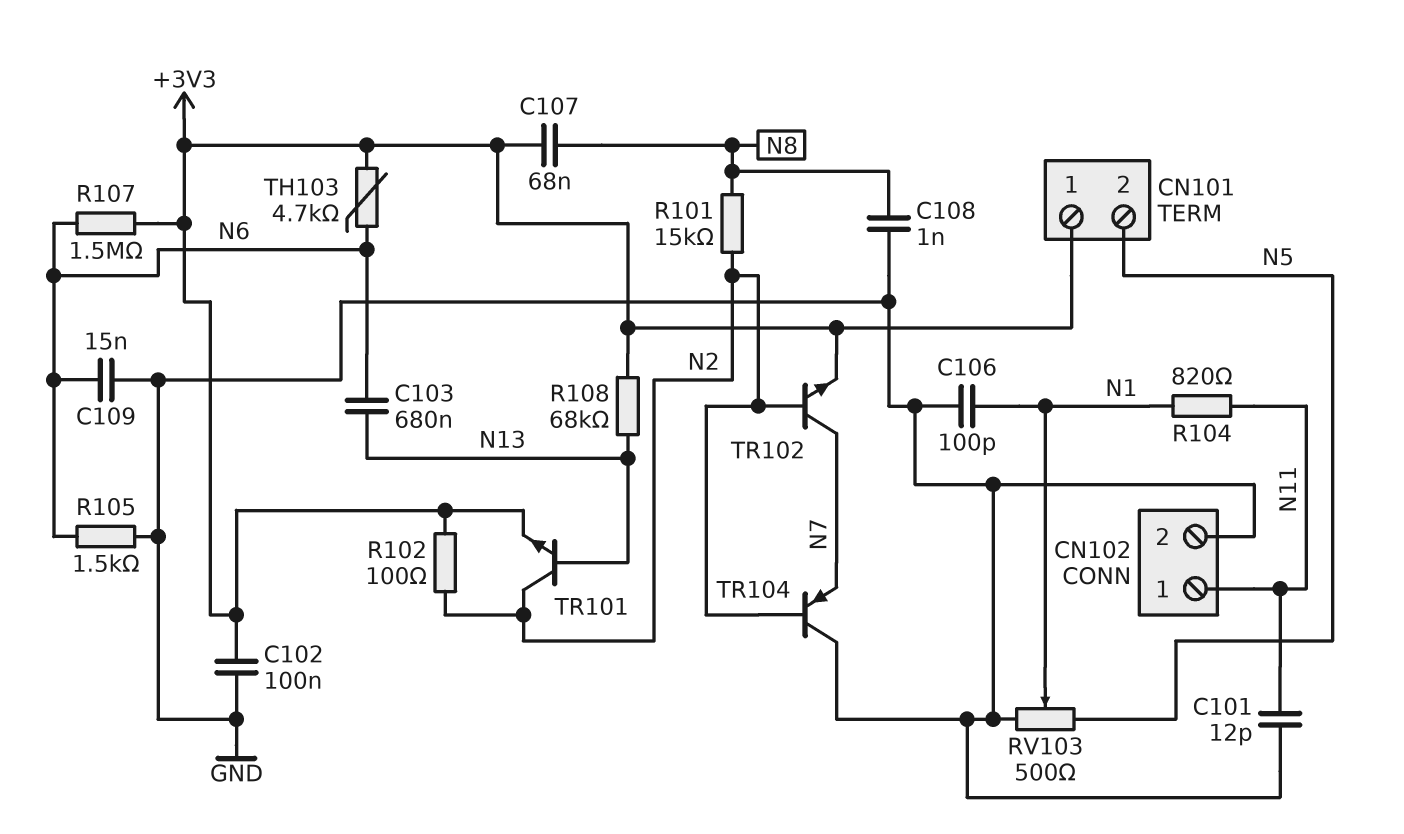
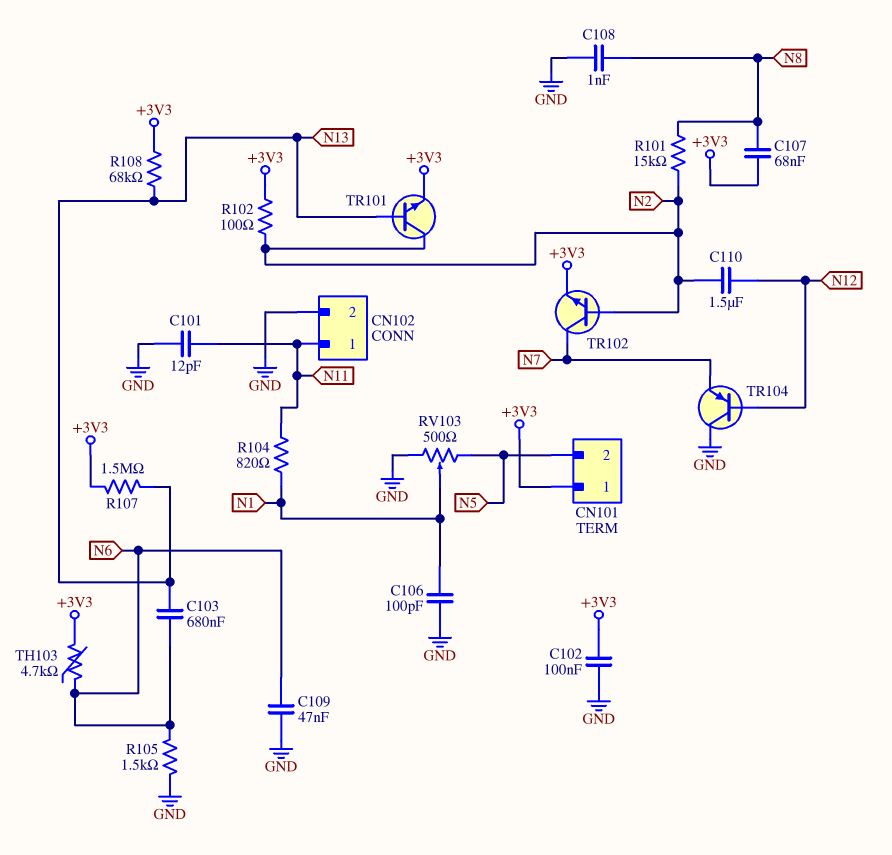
C109: 15nF (GND, N6) -> 47nF (GND, N6)
C110: none -> 1.5uF (N2, N12)
R107: 1.5M (+3V3, N6) -> 1.5M (+3V3, N13)
TR104: PNP (B N2, C GND, E N7) -> PNP (B N12, C GND, E N7)

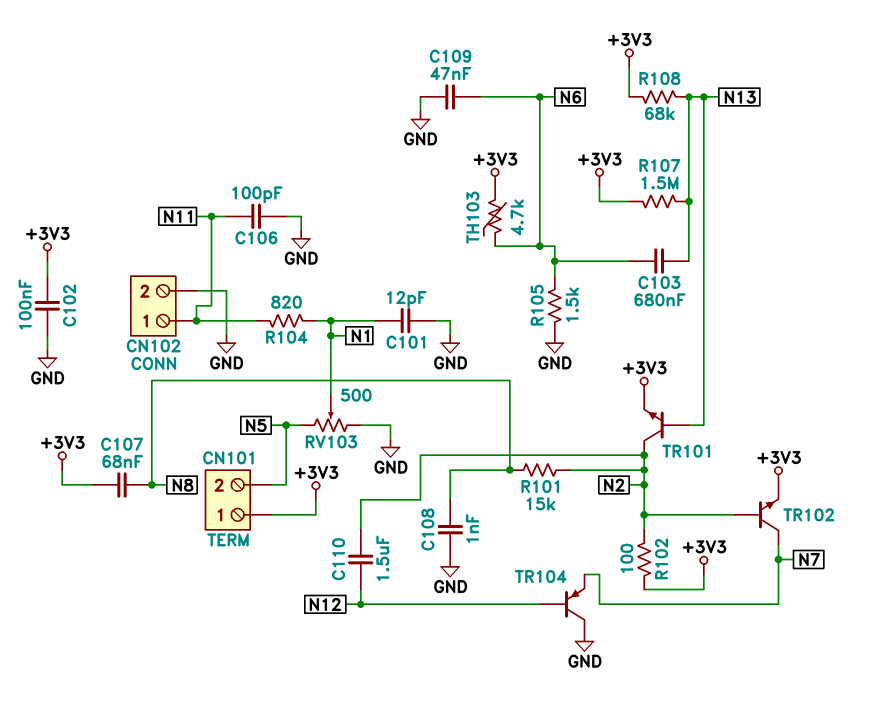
C101: 12pF (GND, N11) -> 12pF (GND, N1)
C106: 100pF (GND, N1) -> 100pF (GND, N11)

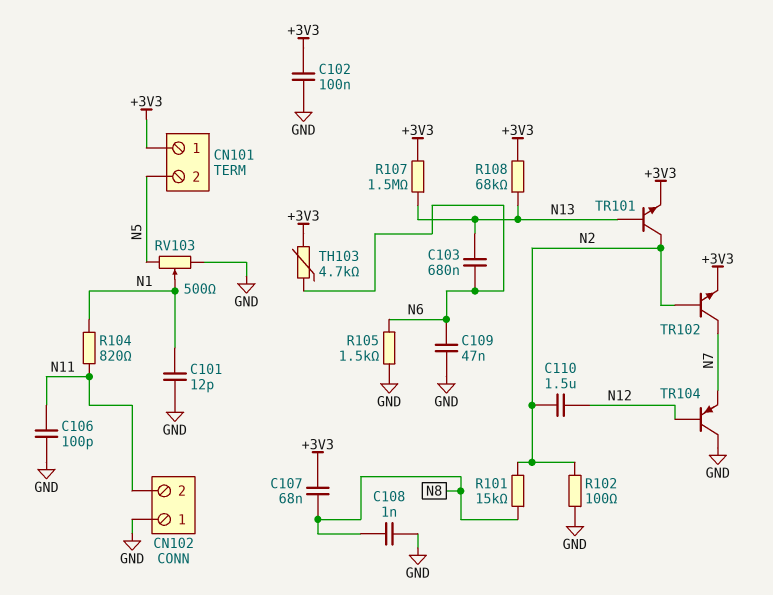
CN102 pin 1: N11 -> GND
CN102 pin 2: GND -> N11
R102: 100 (+3V3, N2) -> 100 (GND, N2)

